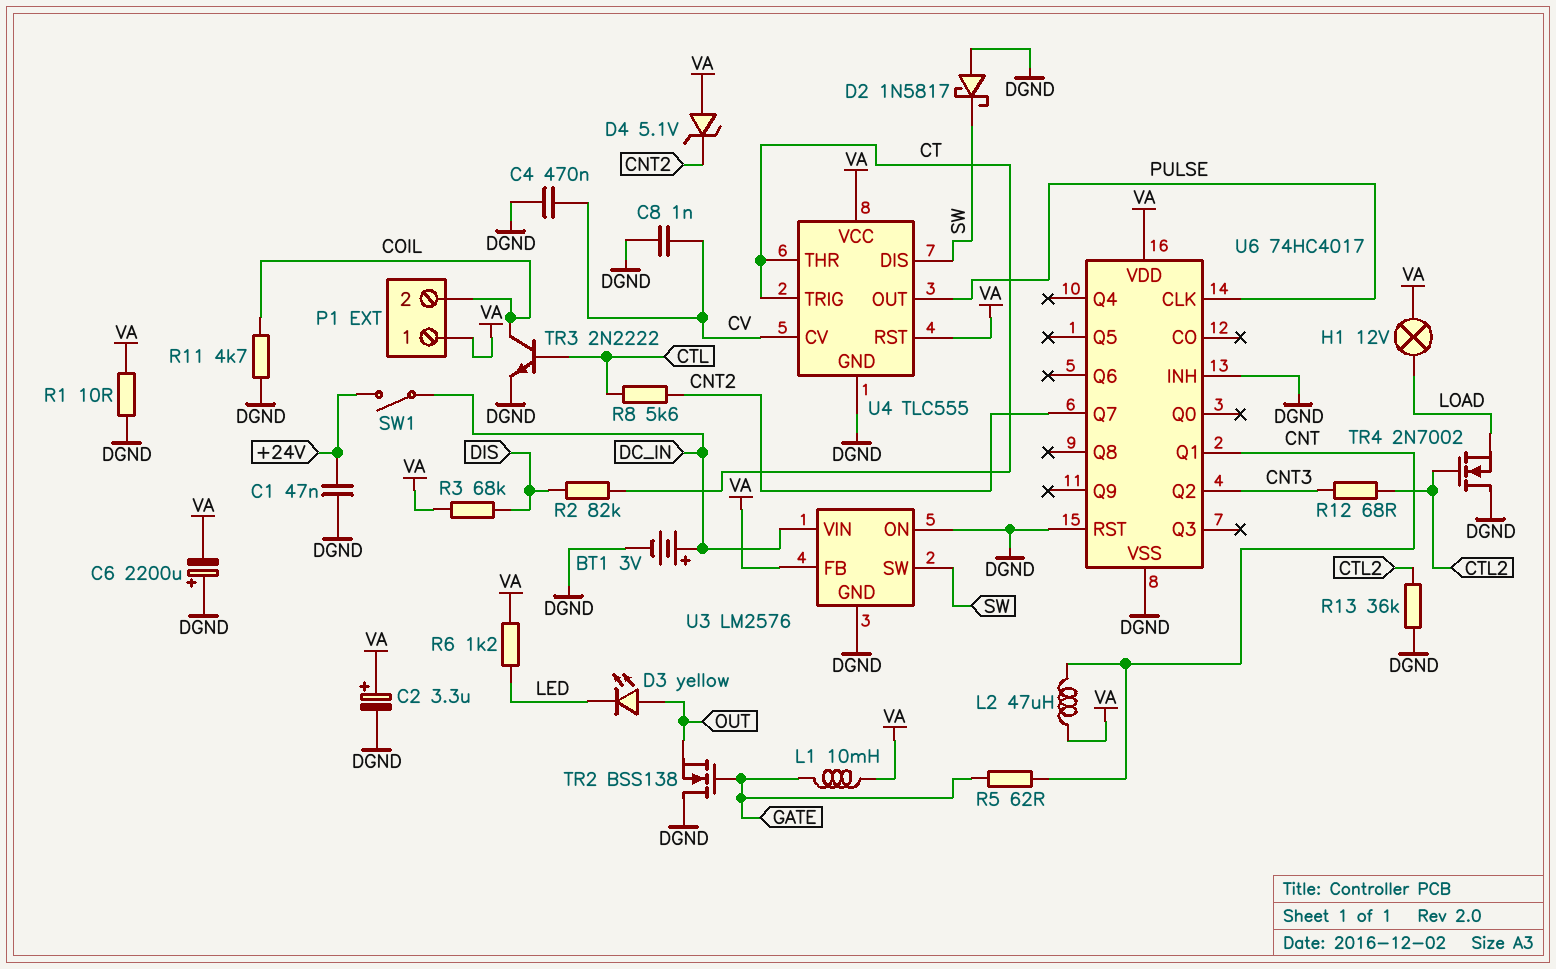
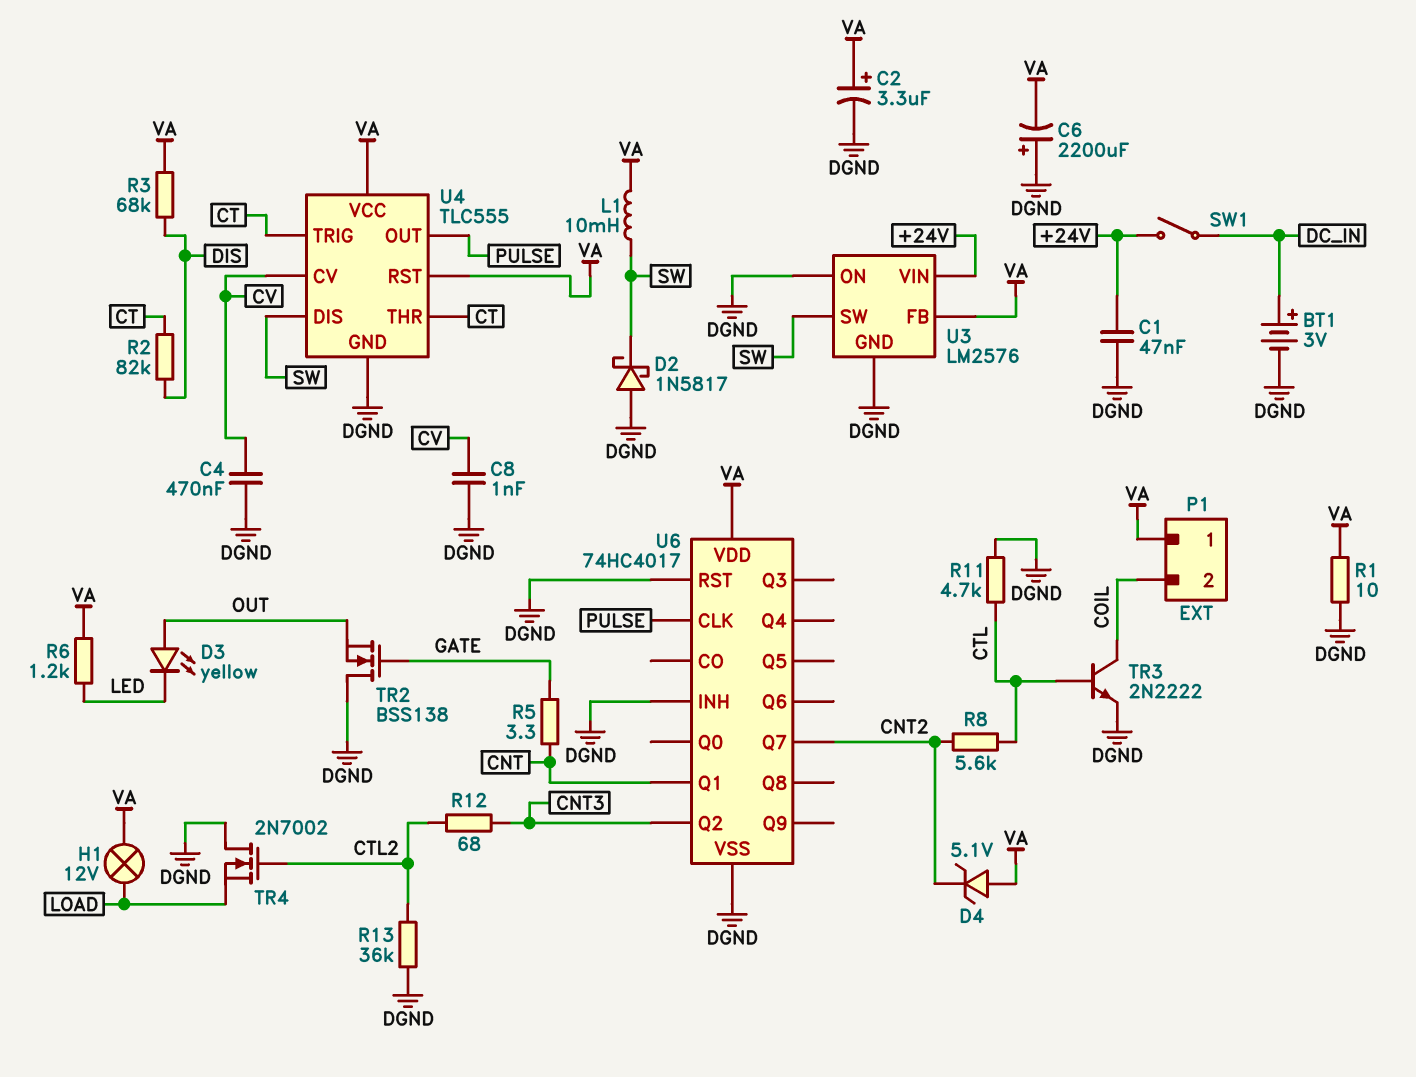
L1: 10mH (GATE, VA) -> 10mH (SW, VA)
L2: 47uH (CNT, VA) -> none
R5: 62 (CNT, GATE) -> 3.3 (CNT, GATE)
R11: 4.7k (COIL, DGND) -> 4.7k (CTL, DGND)
U3 pin VIN: DC_IN -> +24V

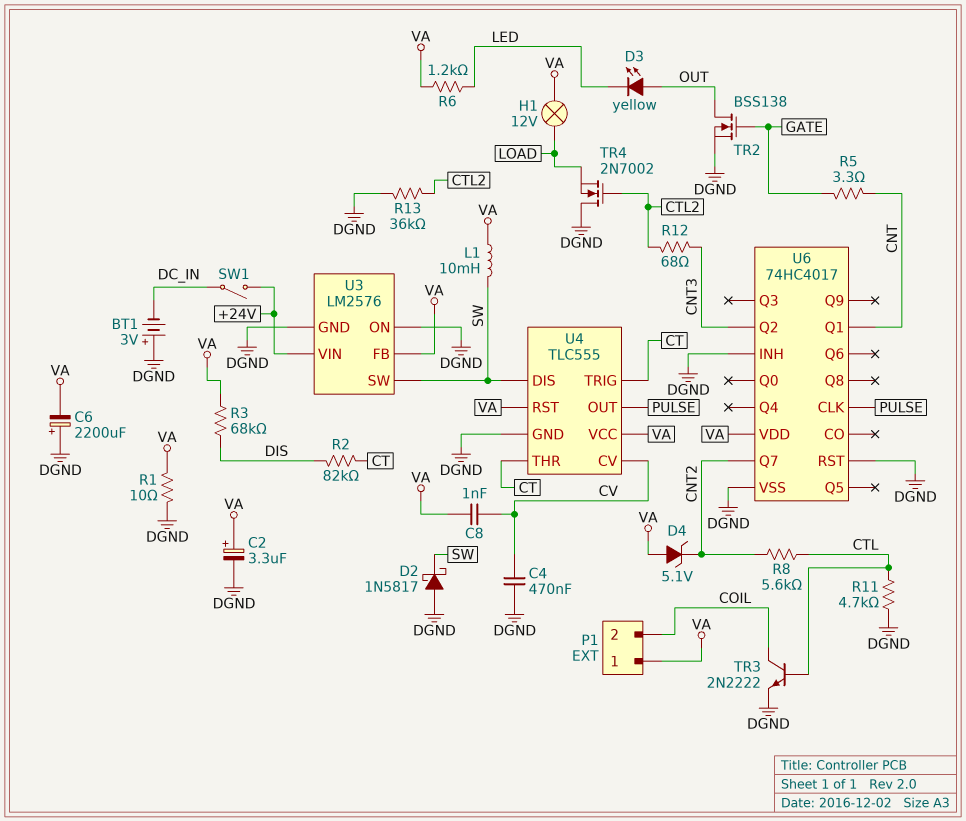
BT1: 3V (plus DC_IN, minus DGND) -> 3V (plus DGND, minus DC_IN)
C1: 47nF (+24V, DGND) -> none
C8: 1nF (CV, DGND) -> 1nF (CV, VA)
TR2: NMOS BSS138 (G GATE, D DGND, S OUT) -> NMOS BSS138 (G GATE, D OUT, S DGND)

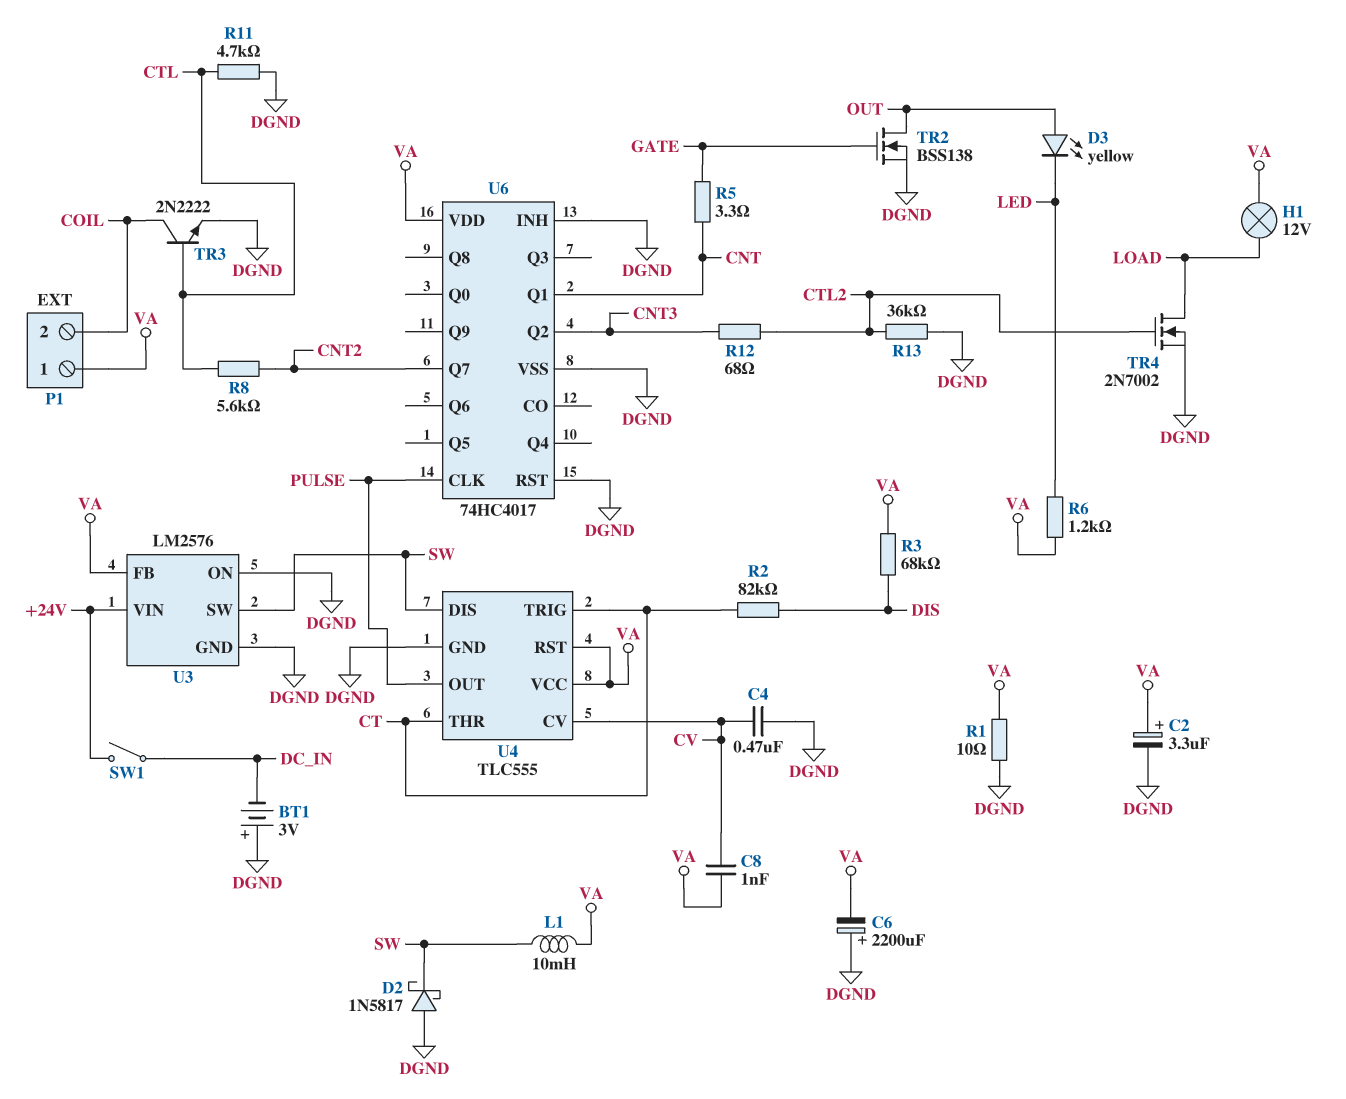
D4: zener 5.1V (A VA, K CNT2) -> none
TR4: NMOS 2N7002 (G CTL2, D DGND, S LOAD) -> NMOS 2N7002 (G CTL2, D LOAD, S DGND)

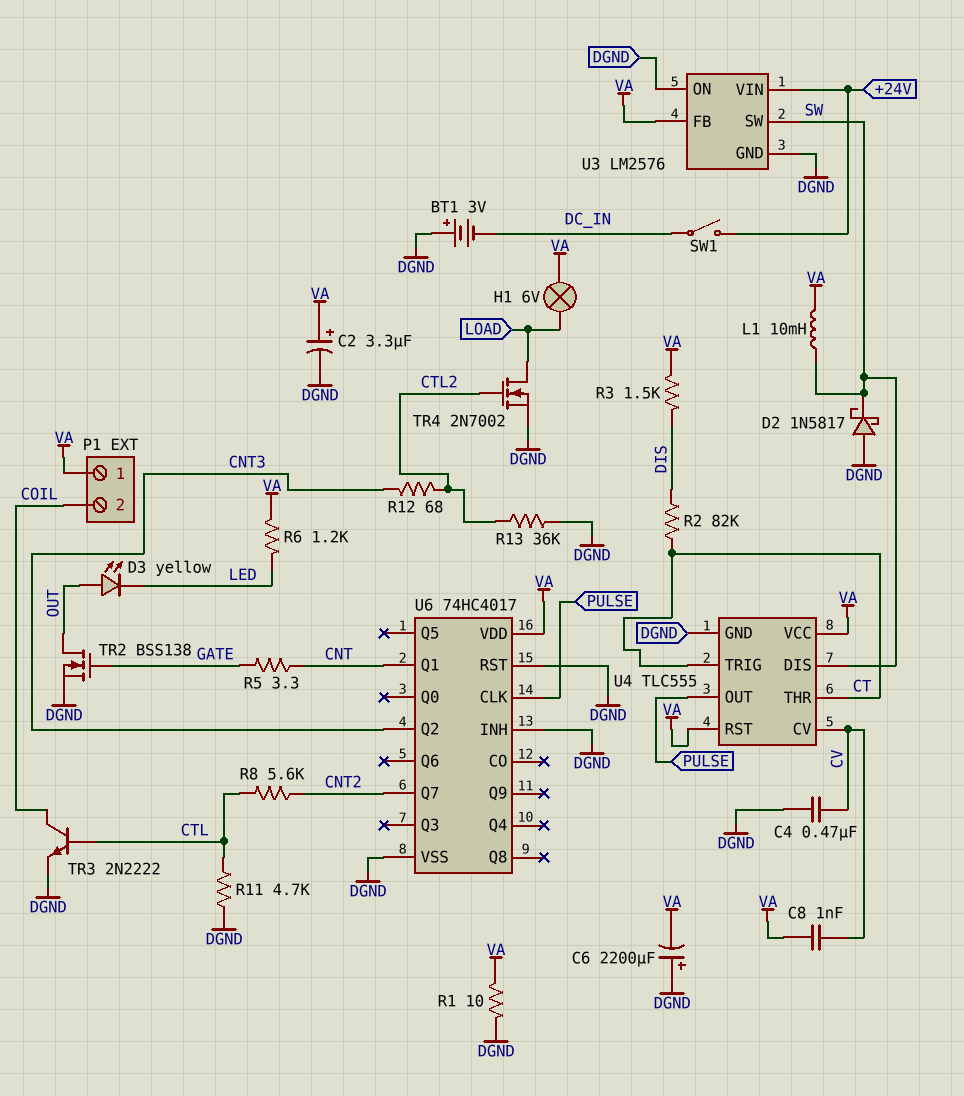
H1: lamp 12V (LOAD, VA) -> lamp 6V (LOAD, VA)
R3: 68k (DIS, VA) -> 1.5k (DIS, VA)

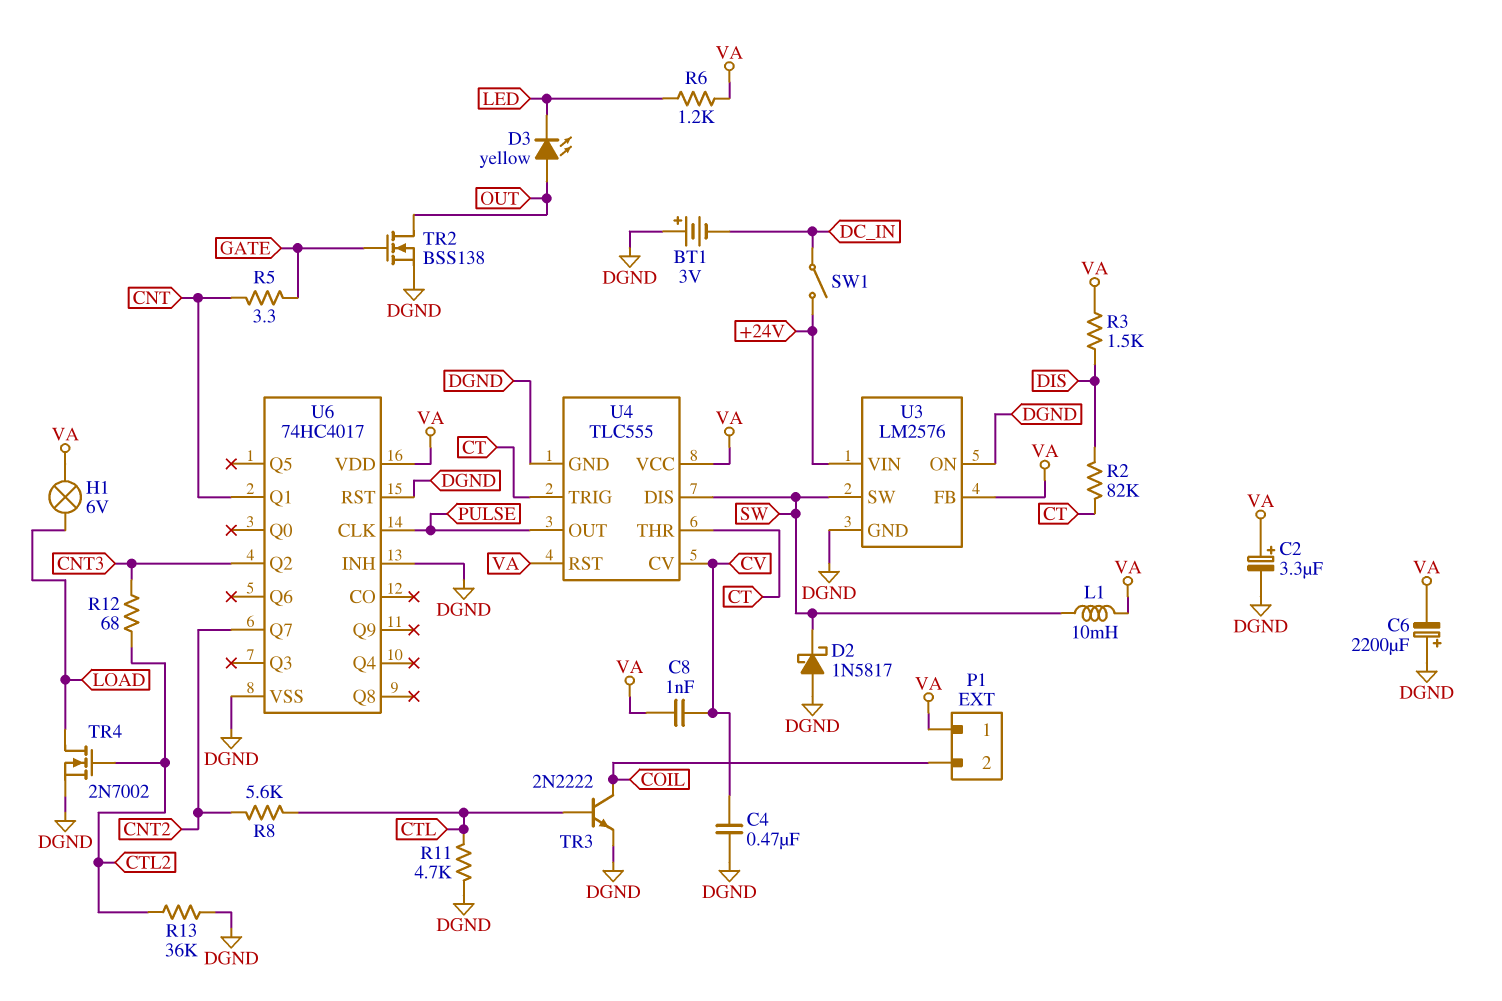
R1: 10 (DGND, VA) -> none

